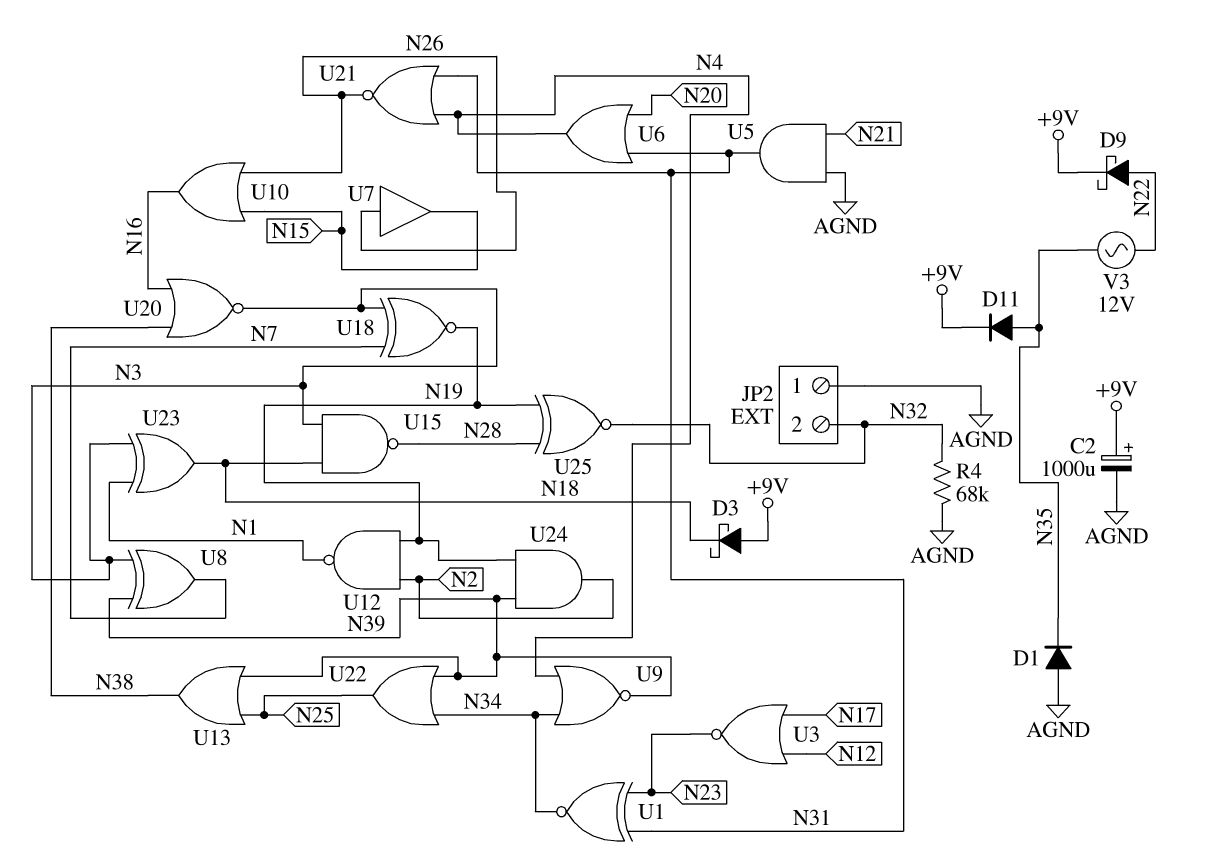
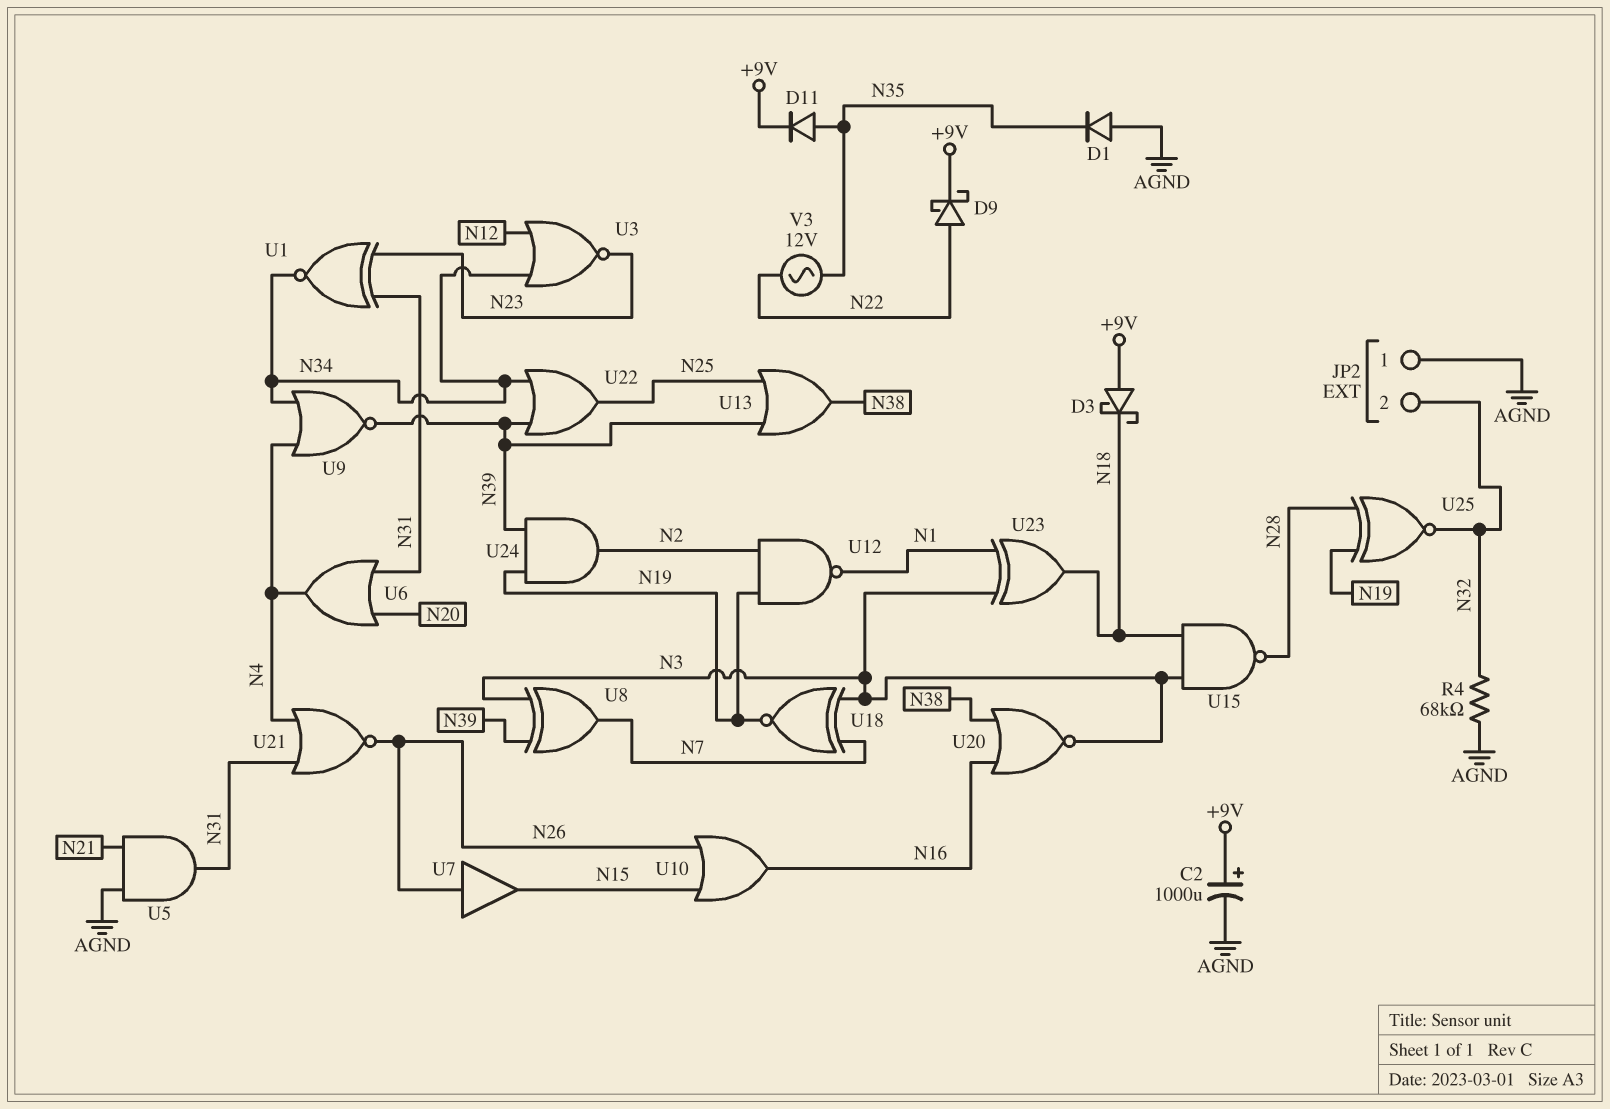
U3: NOR (in N12, in N17, out N23) -> NOR (in N12, in N34, out N23)

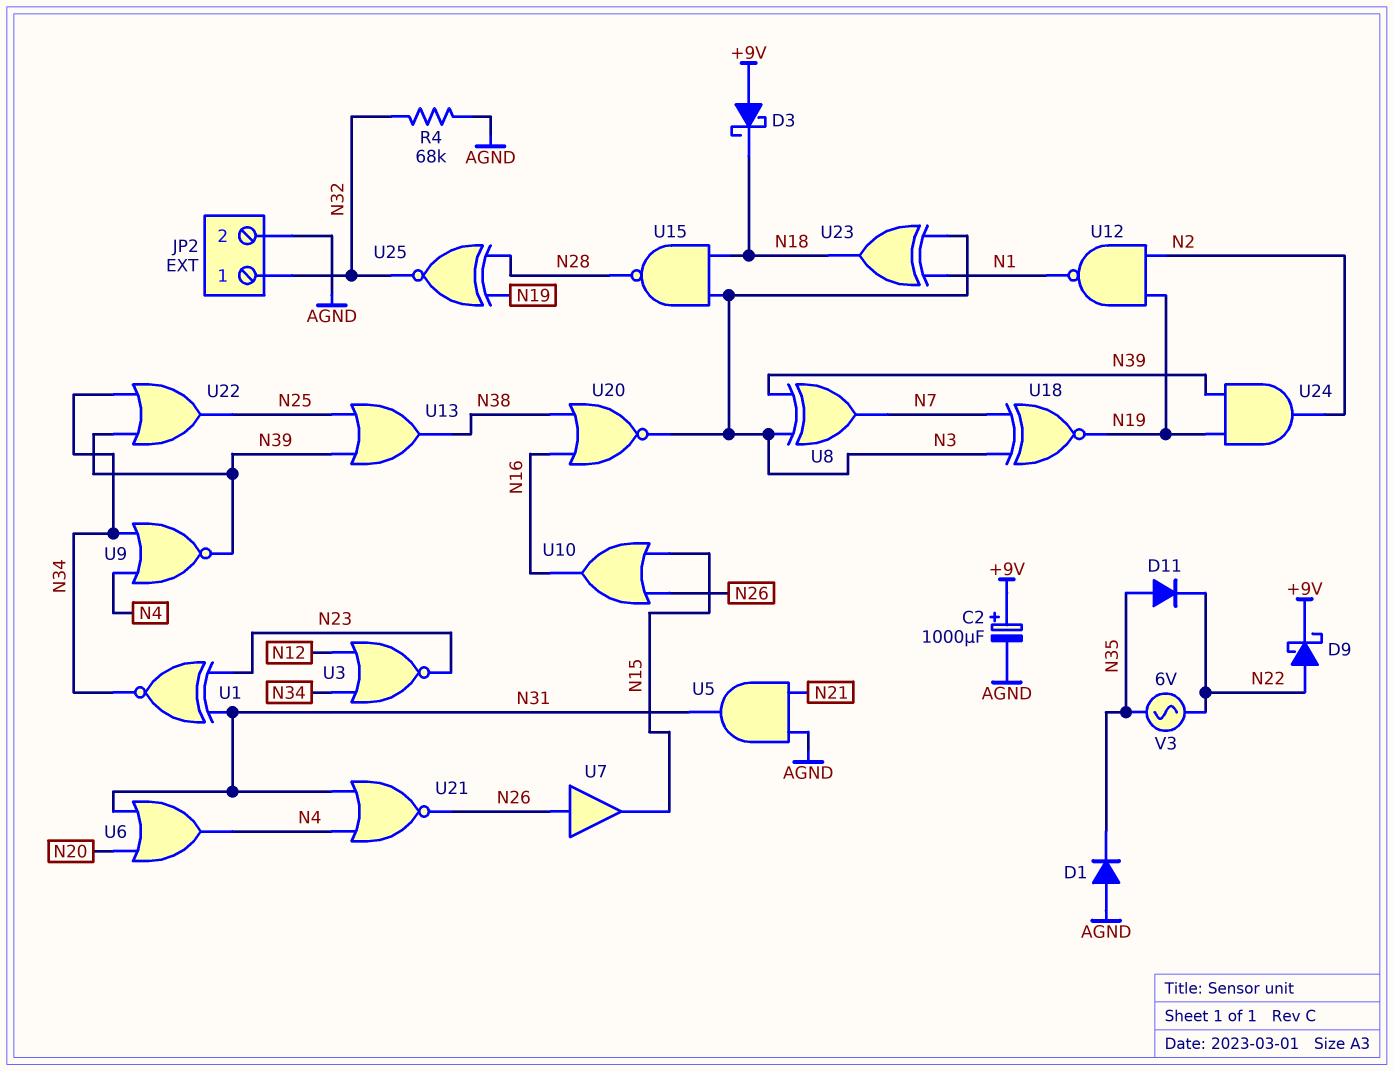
D11: diode (A N35, K +9V) -> diode (A N35, K N22)
JP2 pin 1: AGND -> N32
JP2 pin 2: N32 -> AGND
V3: AC 12V (N22, N35) -> AC 6V (N22, N35)

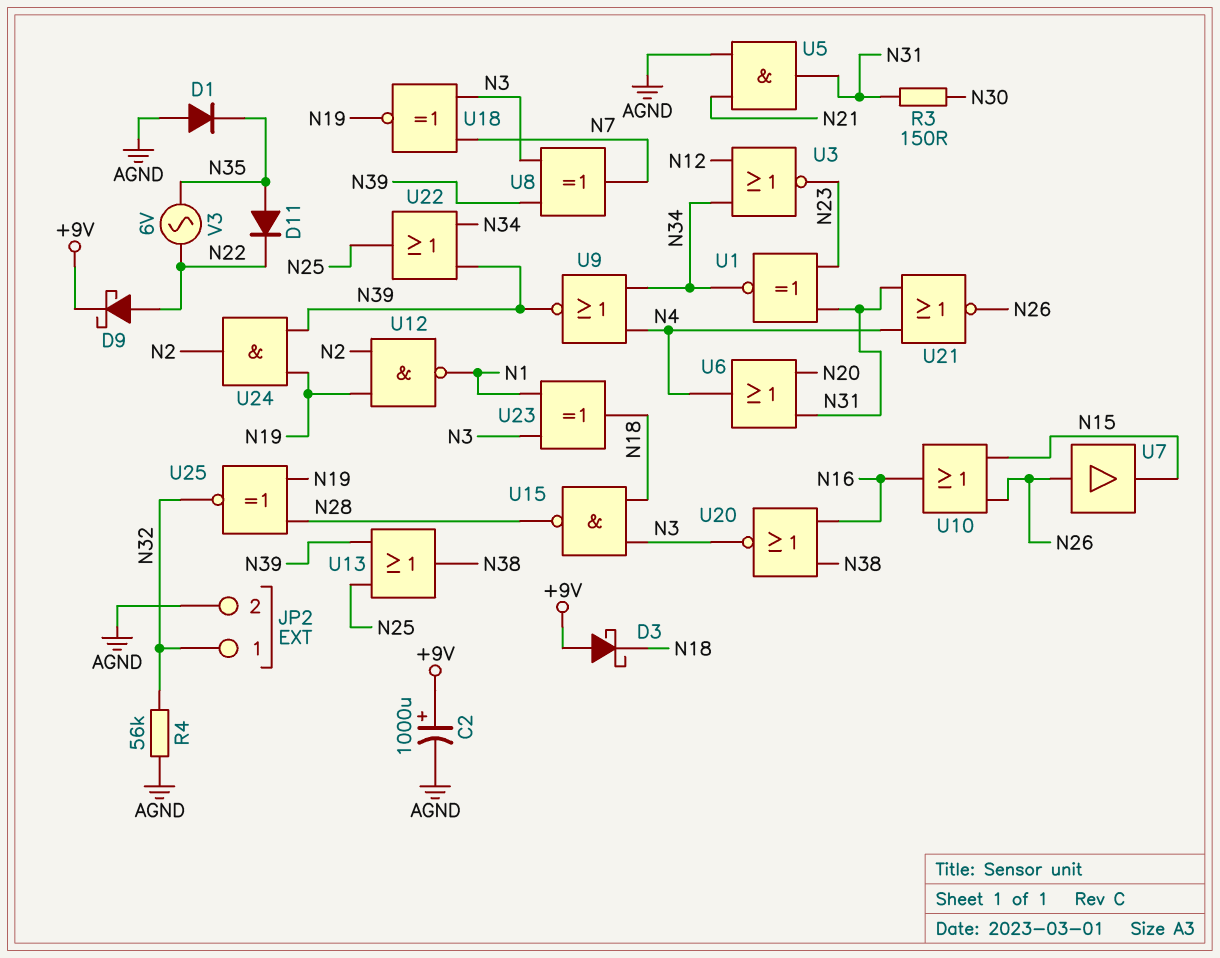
R3: none -> 150 (N30, N31)
R4: 68k (AGND, N32) -> 56k (AGND, N32)

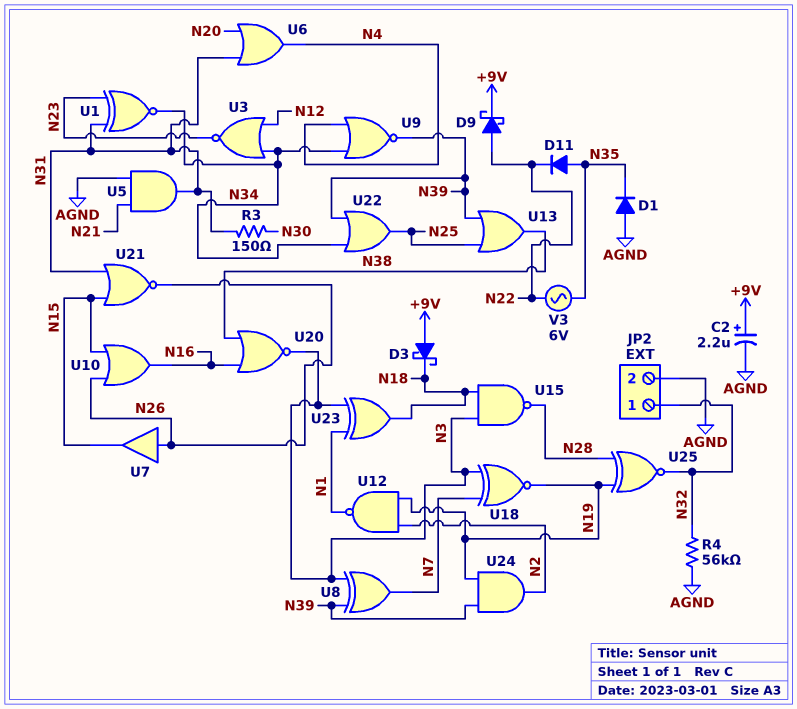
C2: 1000uF (plus +9V, minus AGND) -> 2.2uF (plus +9V, minus AGND)
U21: NOR (in N4, in N31, out N26) -> NOR (in N15, in N31, out N26)

